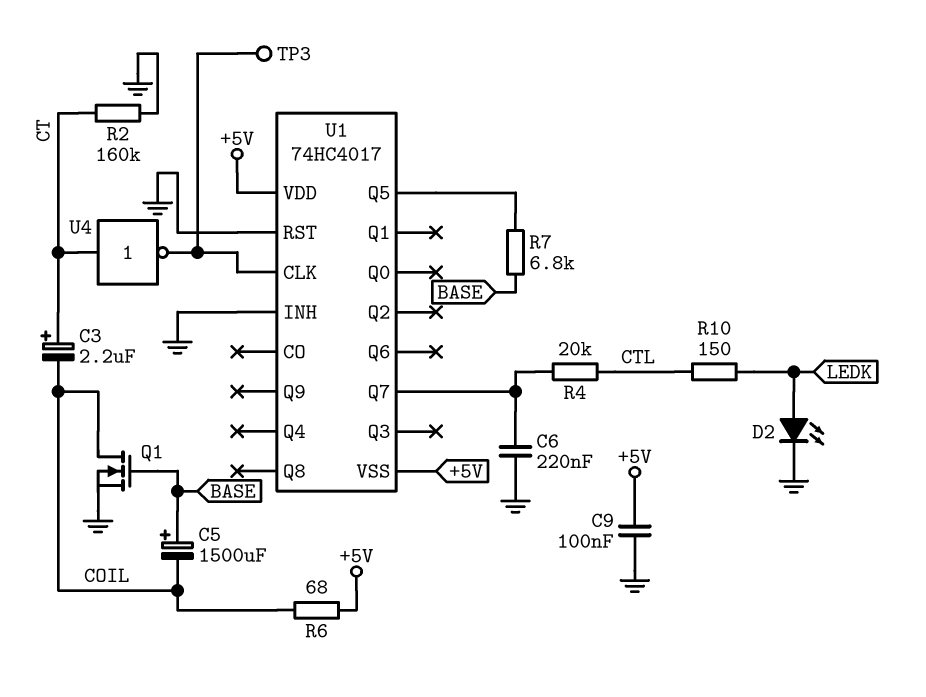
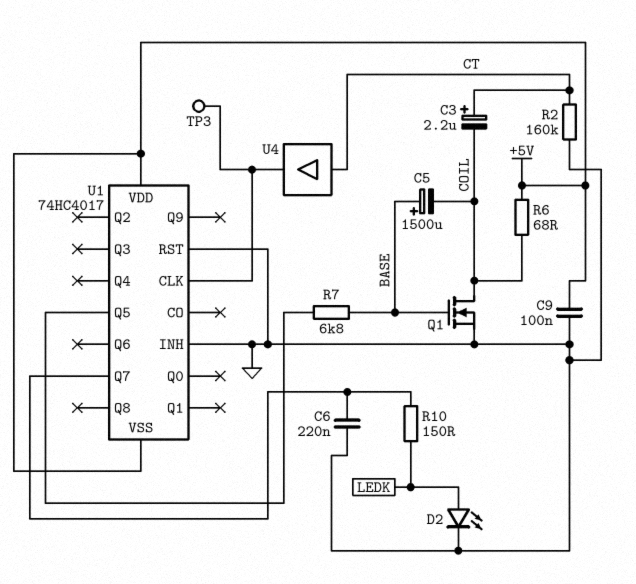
R4: 20k (CTL, U1/Q7) -> none
R10: 150 (CTL, LEDK) -> 150 (LEDK, U1/Q7)
U4: NOT (in CT, out U1/CLK) -> buffer (in CT, out U1/CLK)

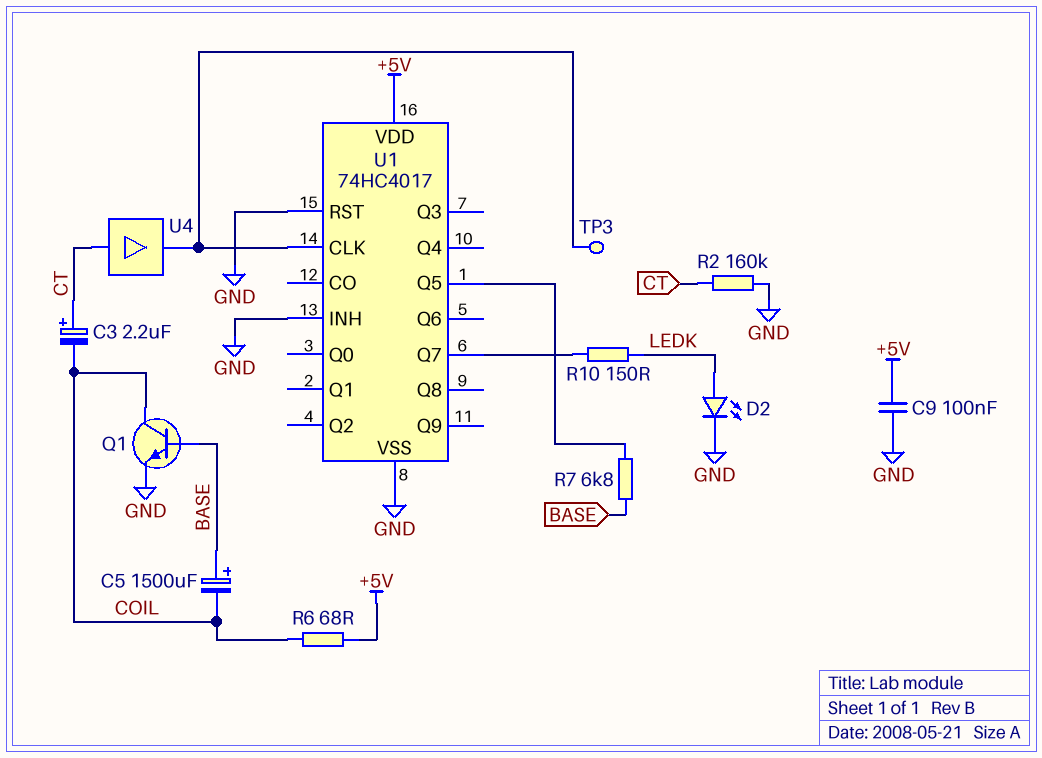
C6: 220nF (GND, U1/Q7) -> none
Q1: NMOS (G BASE, D COIL, S GND) -> NPN (B BASE, C COIL, E GND)
U1 pin VSS: +5V -> GND

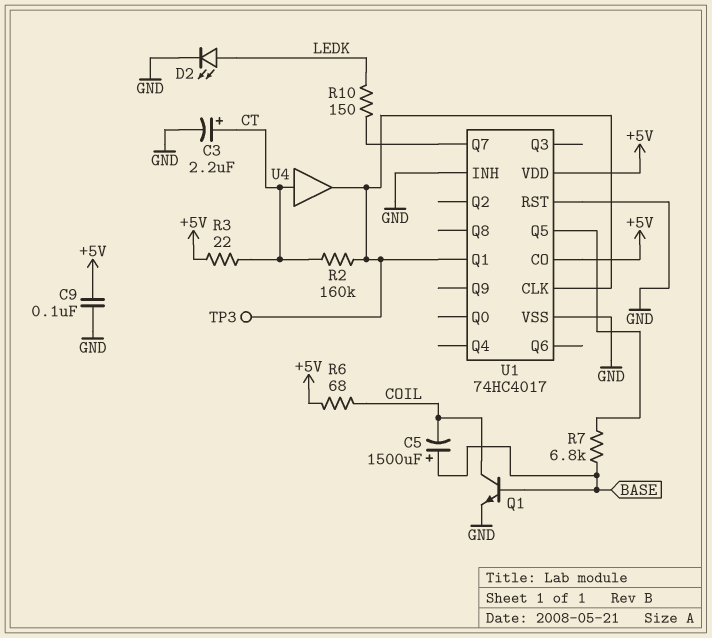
C3: 2.2uF (plus CT, minus COIL) -> 2.2uF (plus CT, minus GND)
R2: 160k (CT, GND) -> 160k (CT, U1/CLK)
R3: none -> 22 (+5V, CT)
U1 pin CO: none -> +5V
U1 pin Q1: none -> U1/CLK

